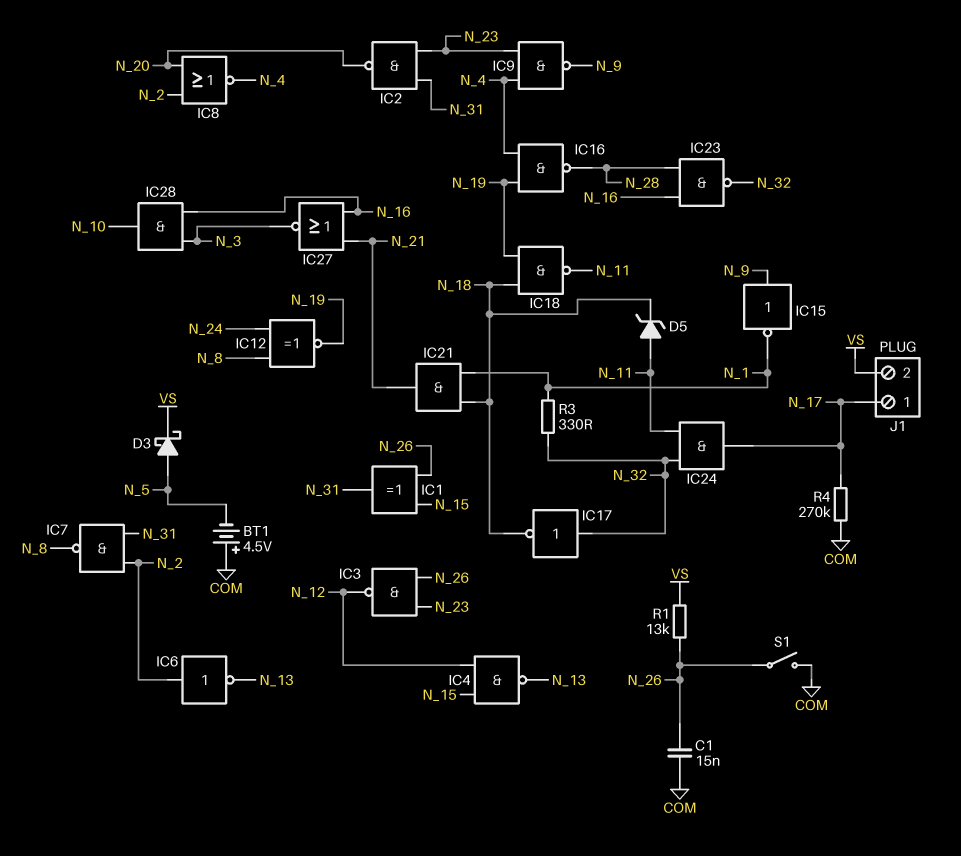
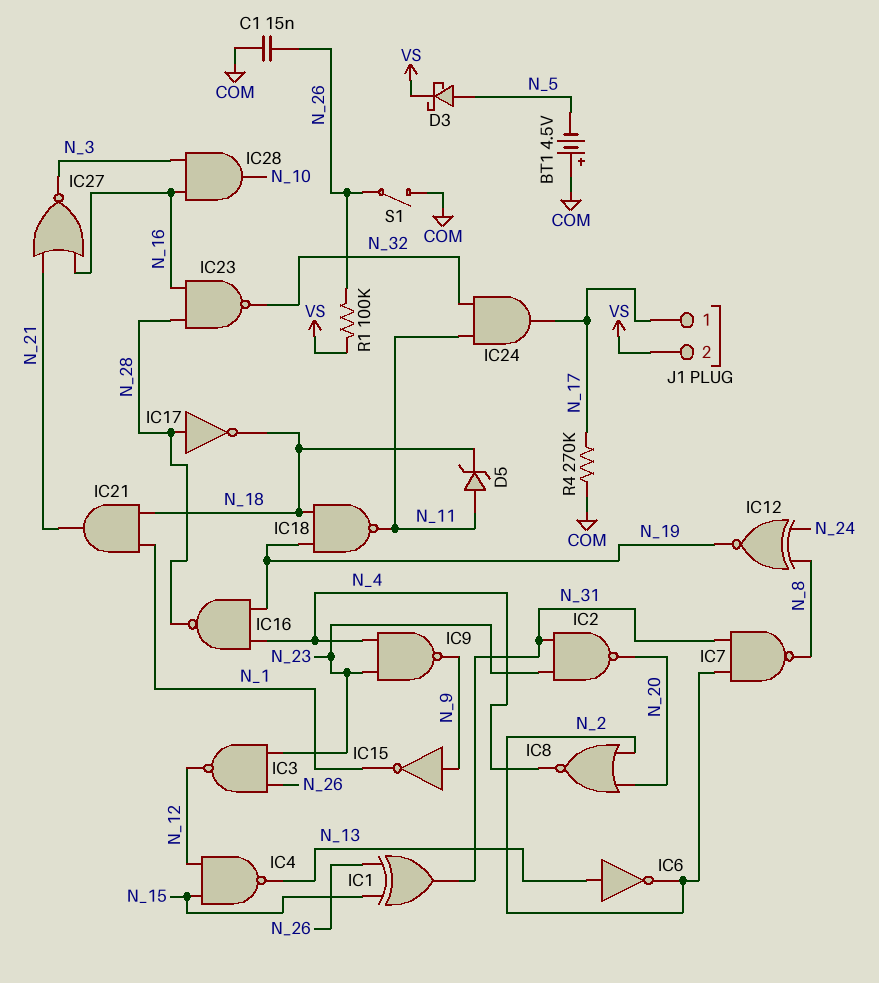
IC6: NOT (in N_2, out N_13) -> NOT (in N_13, out N_2)
IC17: NOT (in N_32, out N_18) -> NOT (in N_28, out N_18)
R1: 13k (N_26, VS) -> 100k (N_26, VS)
R3: 330 (N_1, N_32) -> none

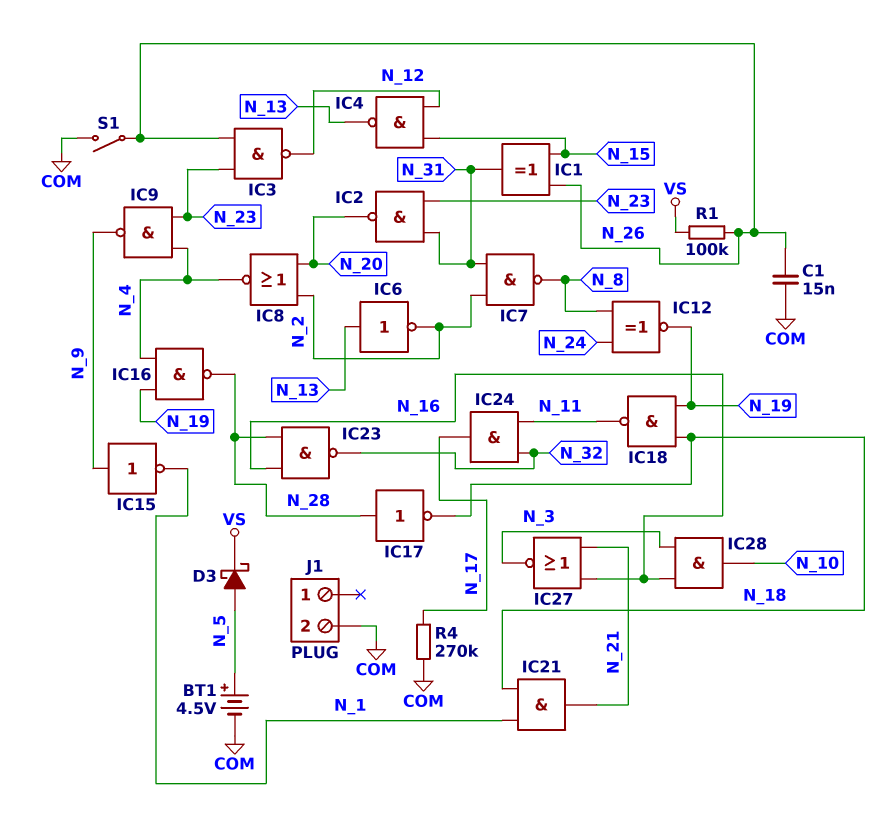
BT1: 4.5V (plus COM, minus N_5) -> 4.5V (plus N_5, minus COM)
D5: zener (A N_11, K N_18) -> none
J1 pin 1: N_17 -> none
J1 pin 2: VS -> COM

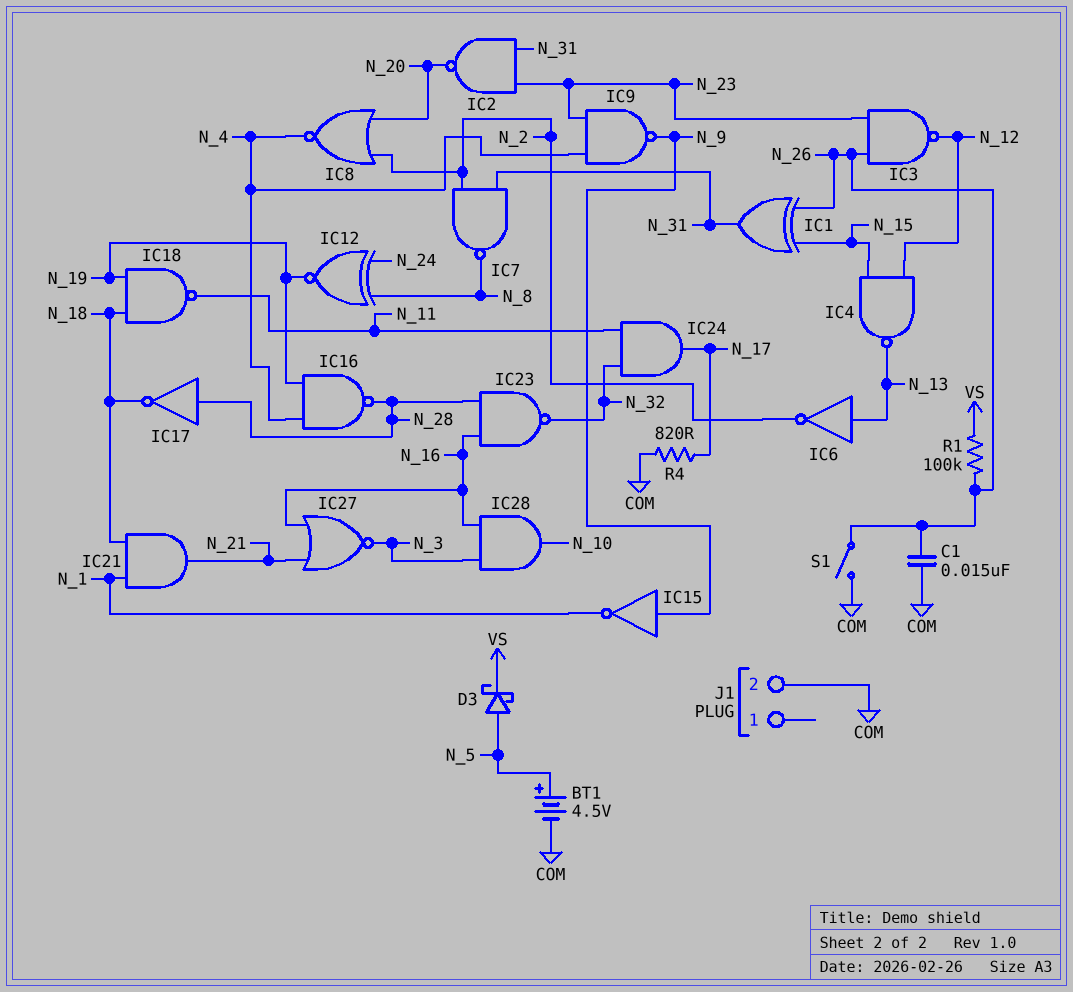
R4: 270k (COM, N_17) -> 820 (COM, N_17)

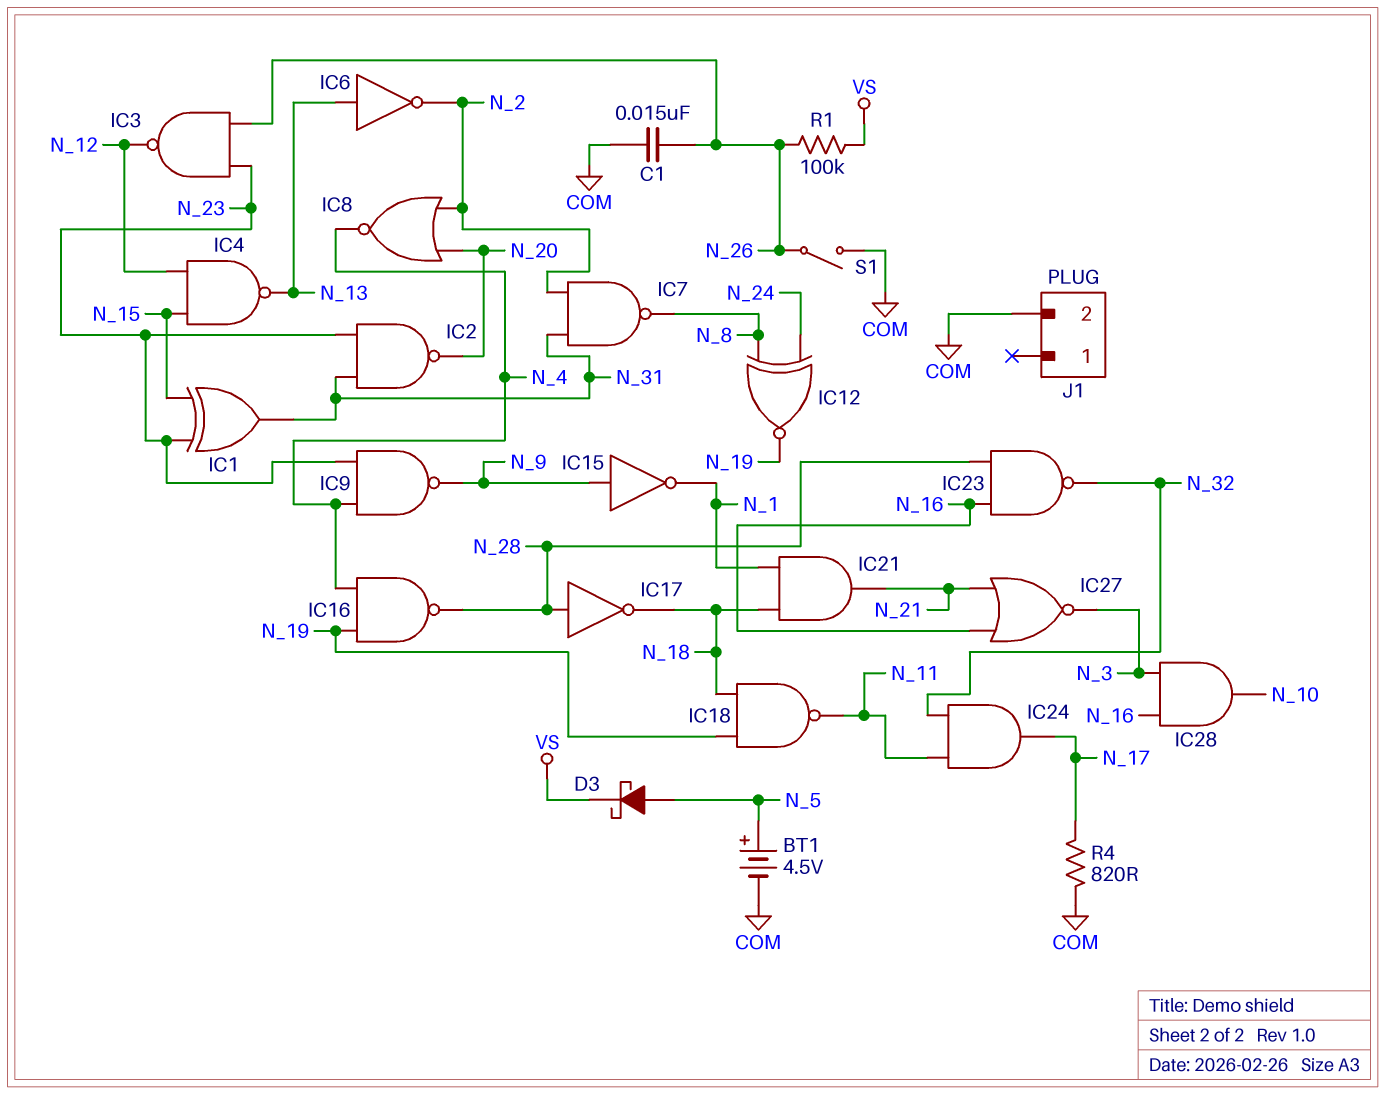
IC1: XOR (in N_15, in N_26, out N_31) -> XOR (in N_15, in N_23, out N_31)

